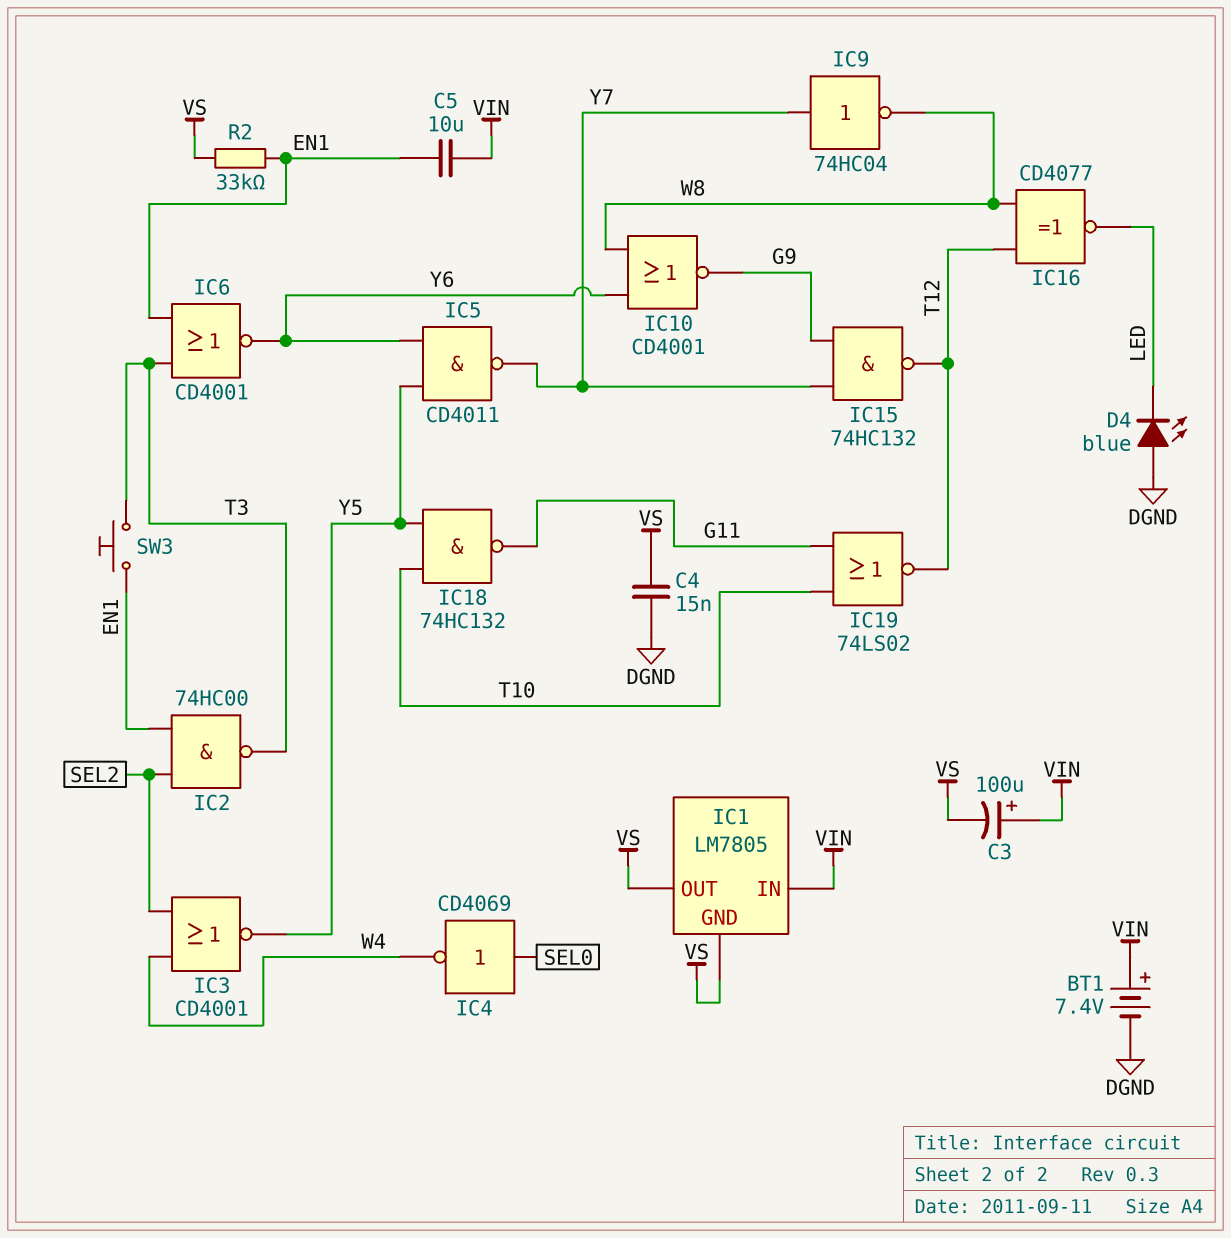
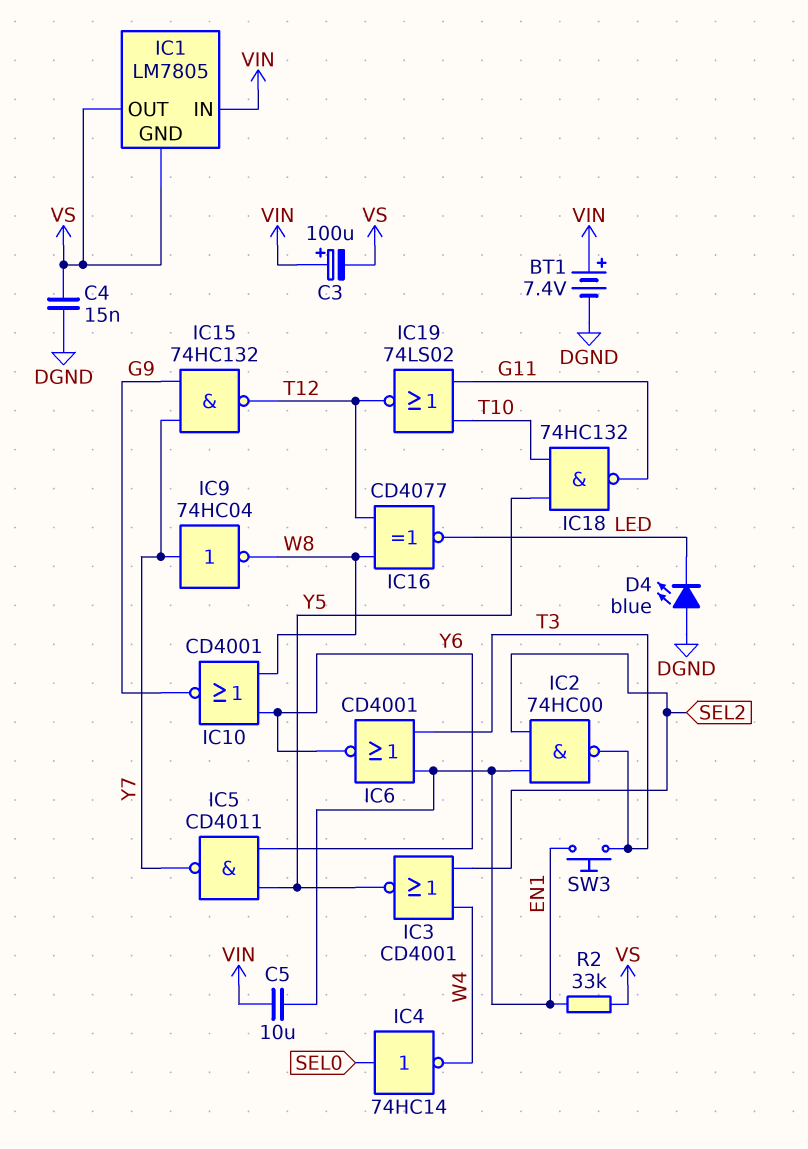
IC4: NOT CD4069 (in SEL0, out W4) -> NOT 74HC14 (in SEL0, out W4)

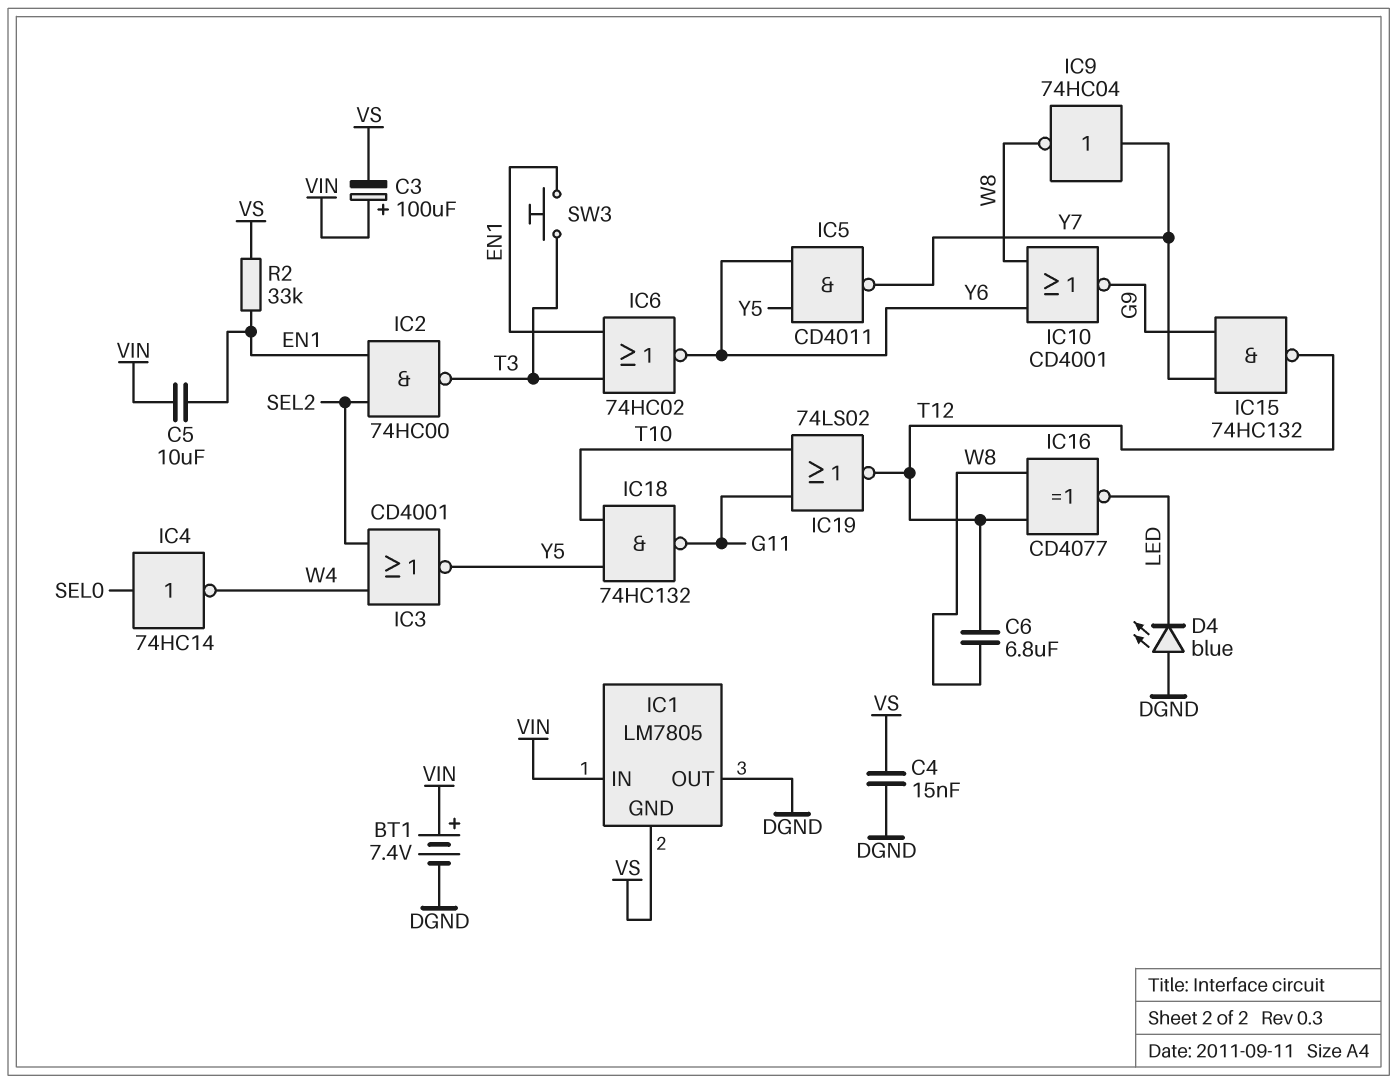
C6: none -> 6.8uF (T12, W8)
IC1 pin OUT: VS -> DGND
IC6: NOR CD4001 (in EN1, in T3, out Y6) -> NOR 74HC02 (in EN1, in T3, out Y6)

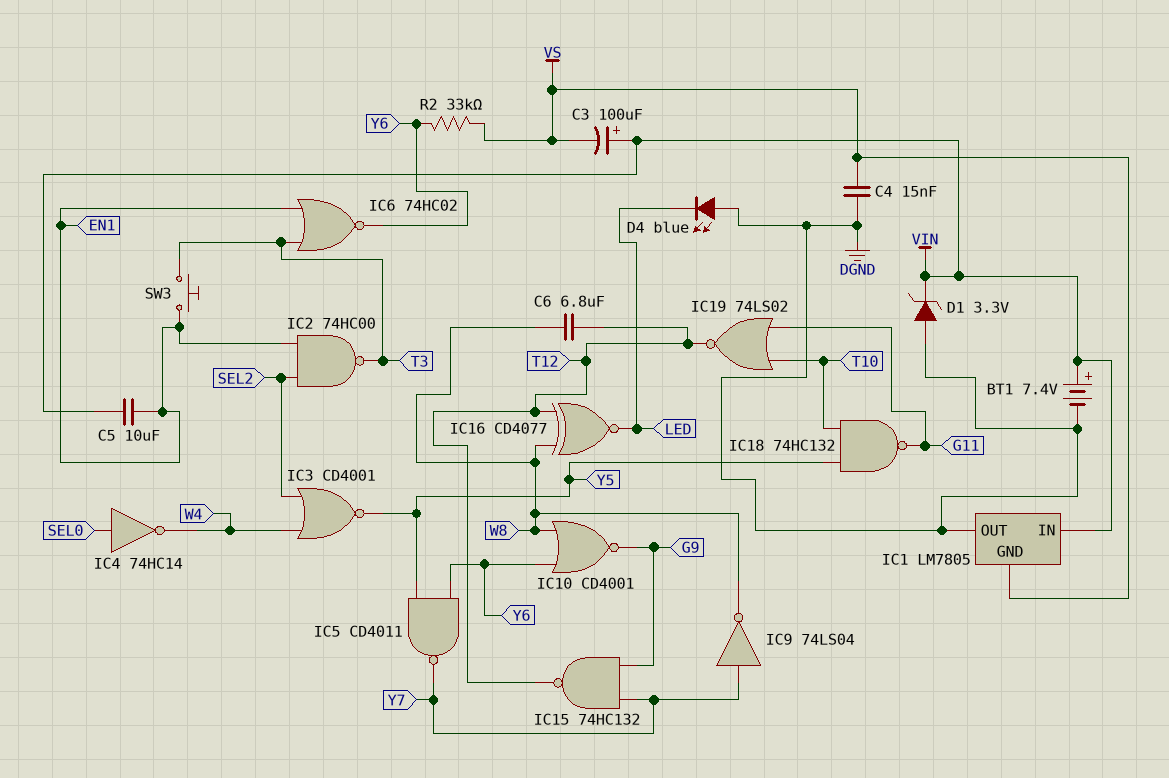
D1: none -> zener 3.3V (A DGND, K VIN)
IC9: NOT 74HC04 (in Y7, out W8) -> NOT 74LS04 (in Y7, out W8)
R2: 33k (EN1, VS) -> 33k (VS, Y6)

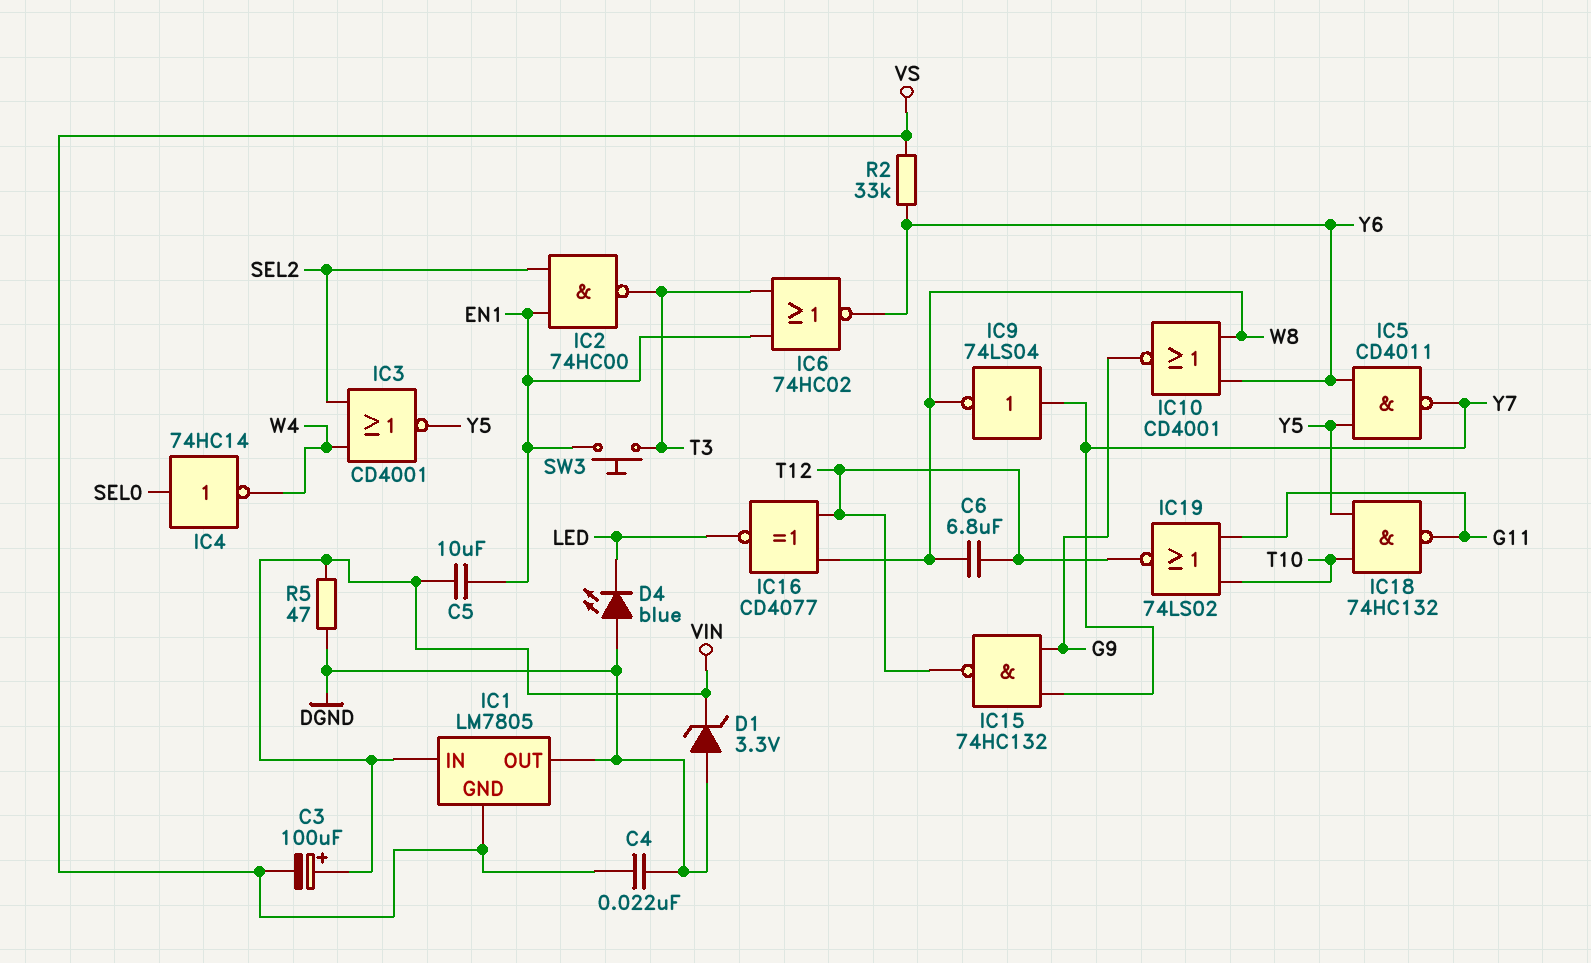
BT1: 7.4V (plus VIN, minus DGND) -> none
C4: 15nF (DGND, VS) -> 22nF (DGND, VS)
R5: none -> 47 (DGND, VIN)

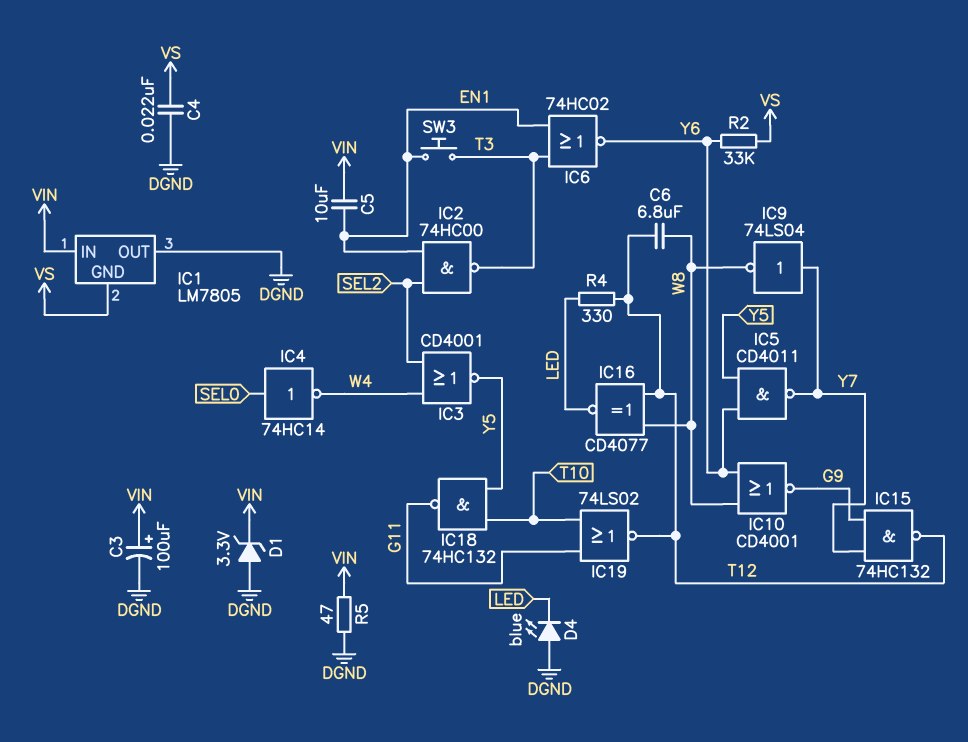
C3: 100uF (plus VIN, minus VS) -> 100uF (plus VIN, minus DGND)
R4: none -> 330 (LED, T12)

